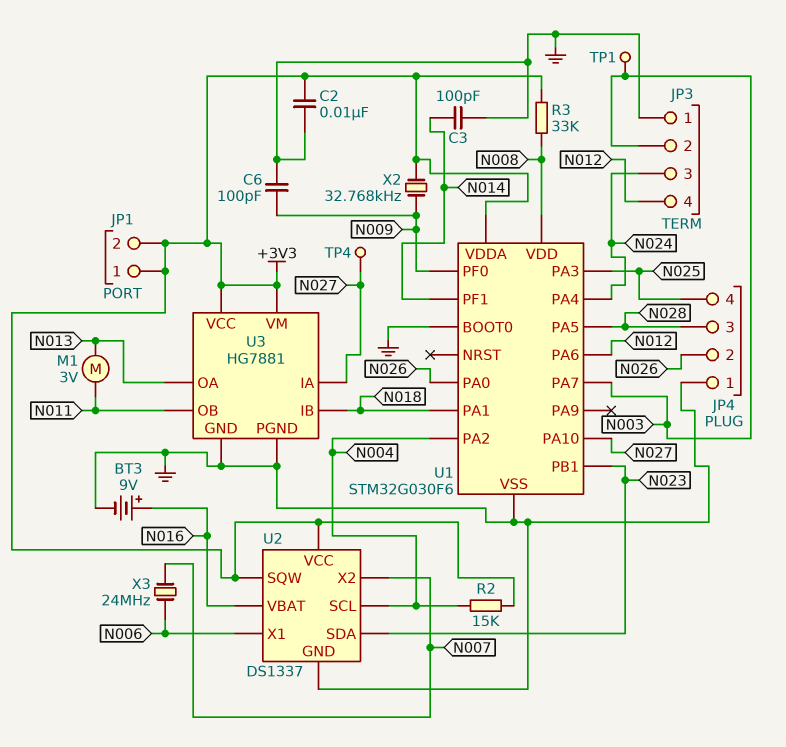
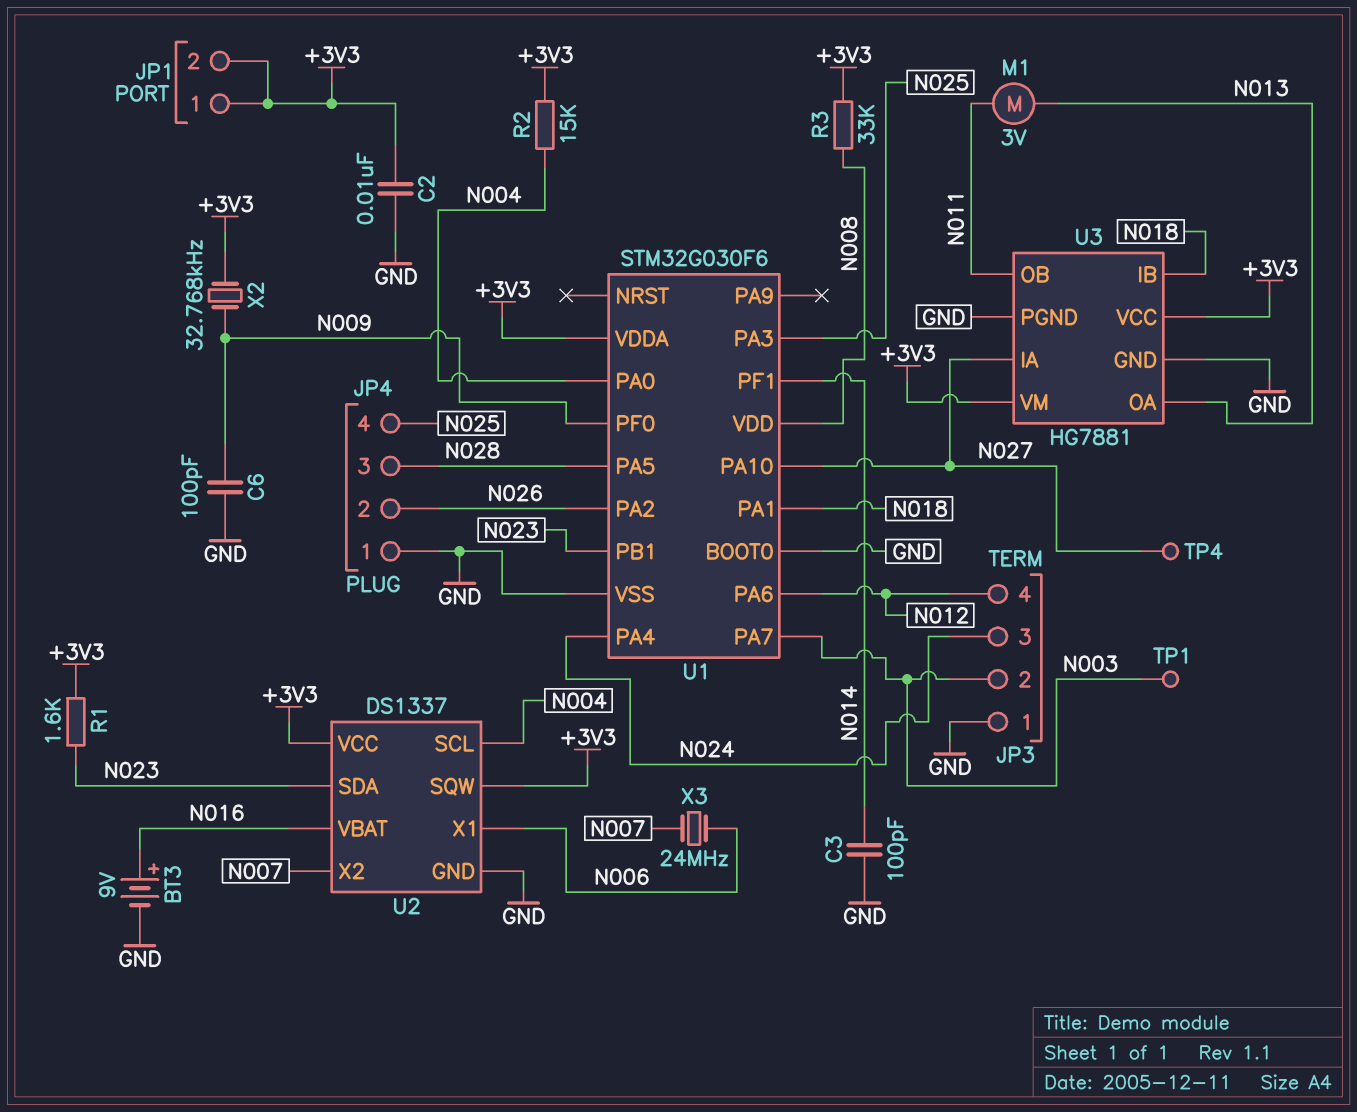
R1: none -> 1.6k (+3V3, N023)
U1 pin PA0: N026 -> N004
U1 pin PA2: N004 -> N026

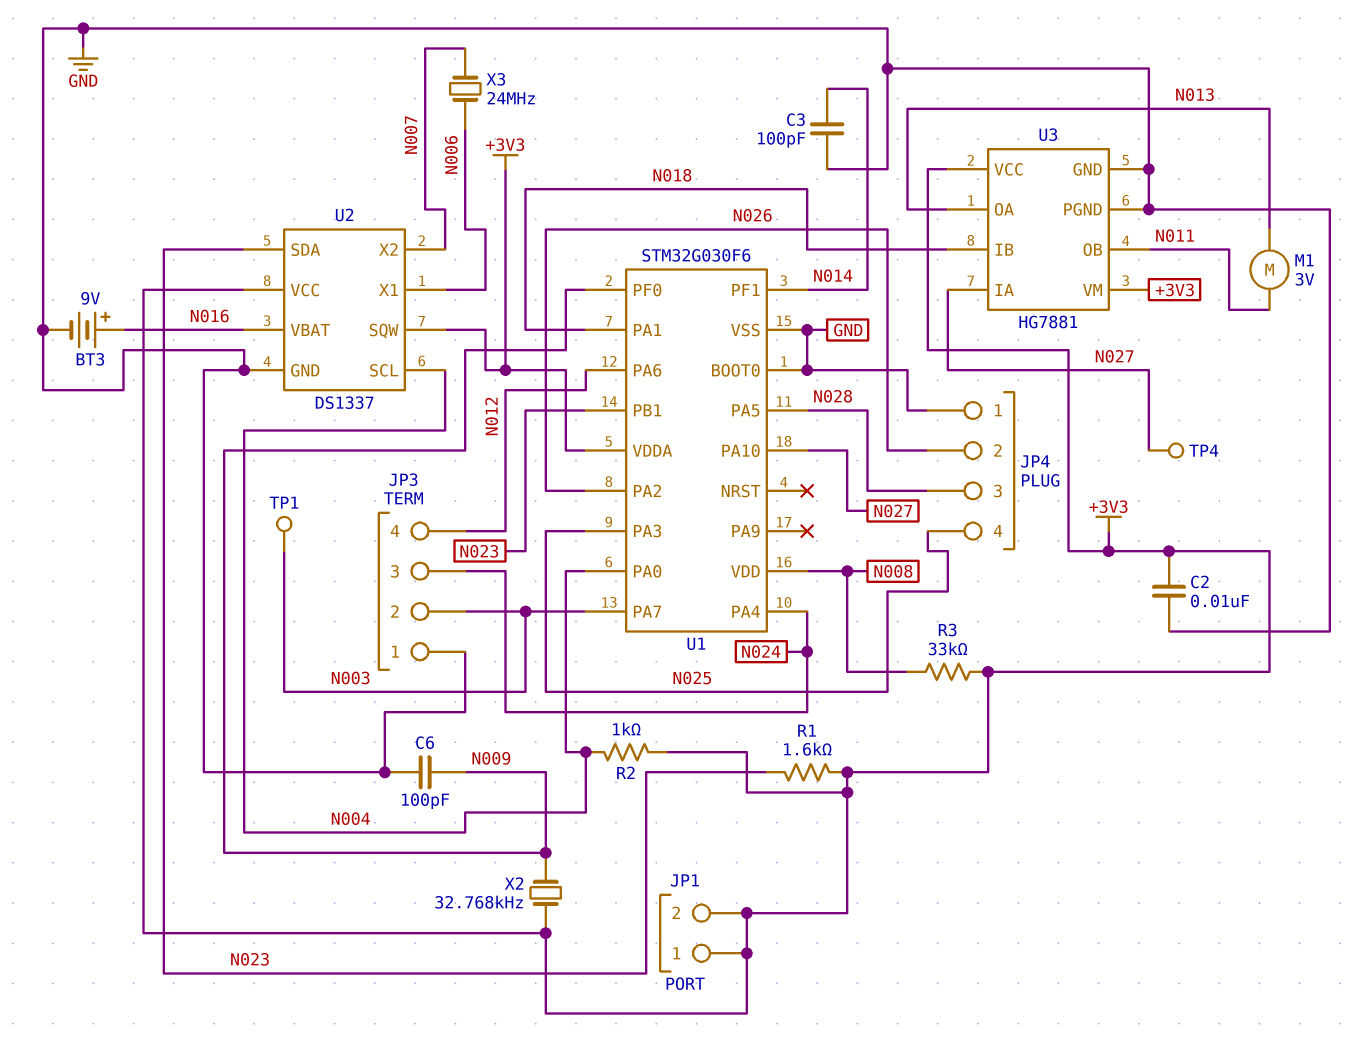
R2: 15k (+3V3, N004) -> 1k (+3V3, N004)

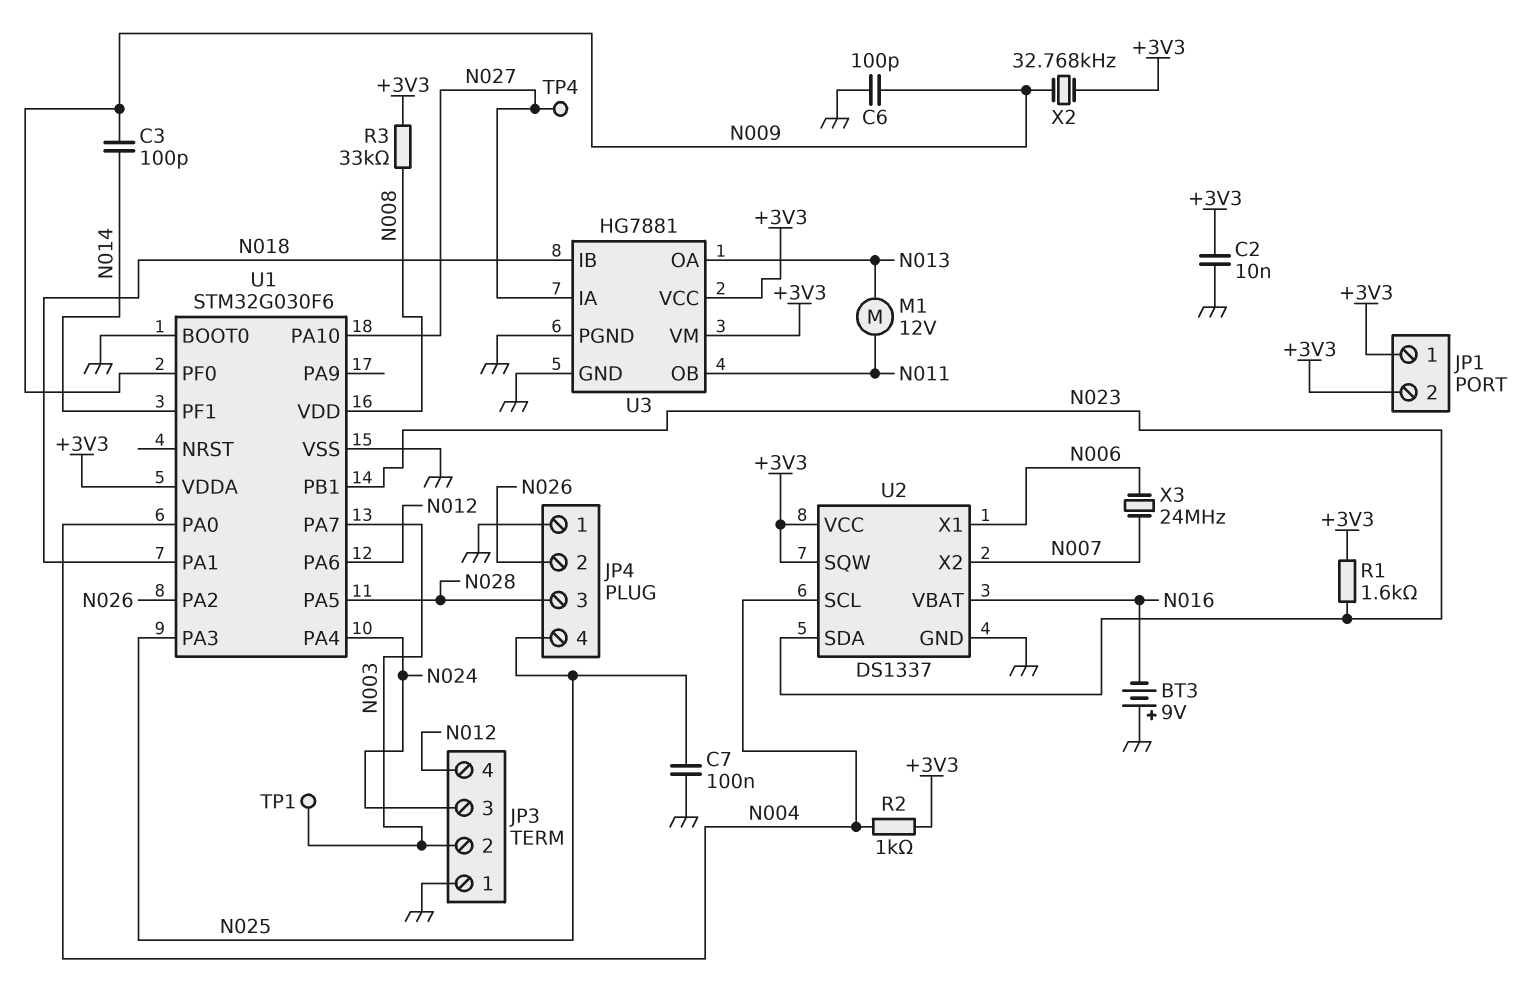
BT3: 9V (plus N016, minus GND) -> 9V (plus GND, minus N016)
C3: 100pF (GND, N014) -> 100pF (N009, N014)
C7: none -> 100nF (GND, N025)
M1: motor 3V (N011, N013) -> motor 12V (N011, N013)

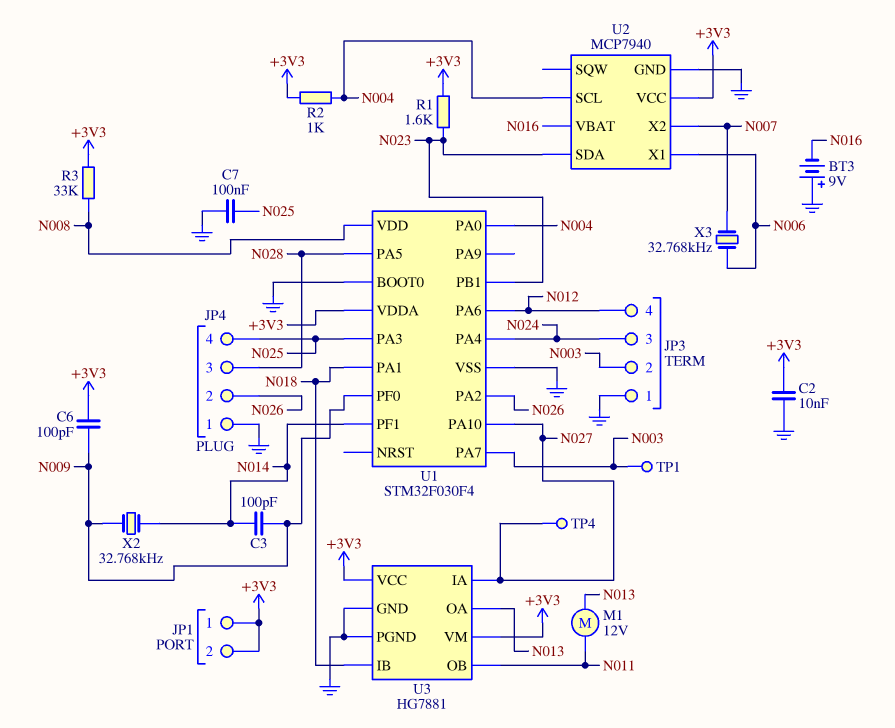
C6: 100pF (GND, N009) -> 100pF (+3V3, N009)
U1: STM32G030F6 -> STM32F030F4
U2: DS1337 -> MCP7940
U2 pin SQW: +3V3 -> none
X2: 32.768kHz (+3V3, N009) -> 32.768kHz (N009, N014)
X3: 24MHz (N006, N007) -> 32.768kHz (N006, N007)

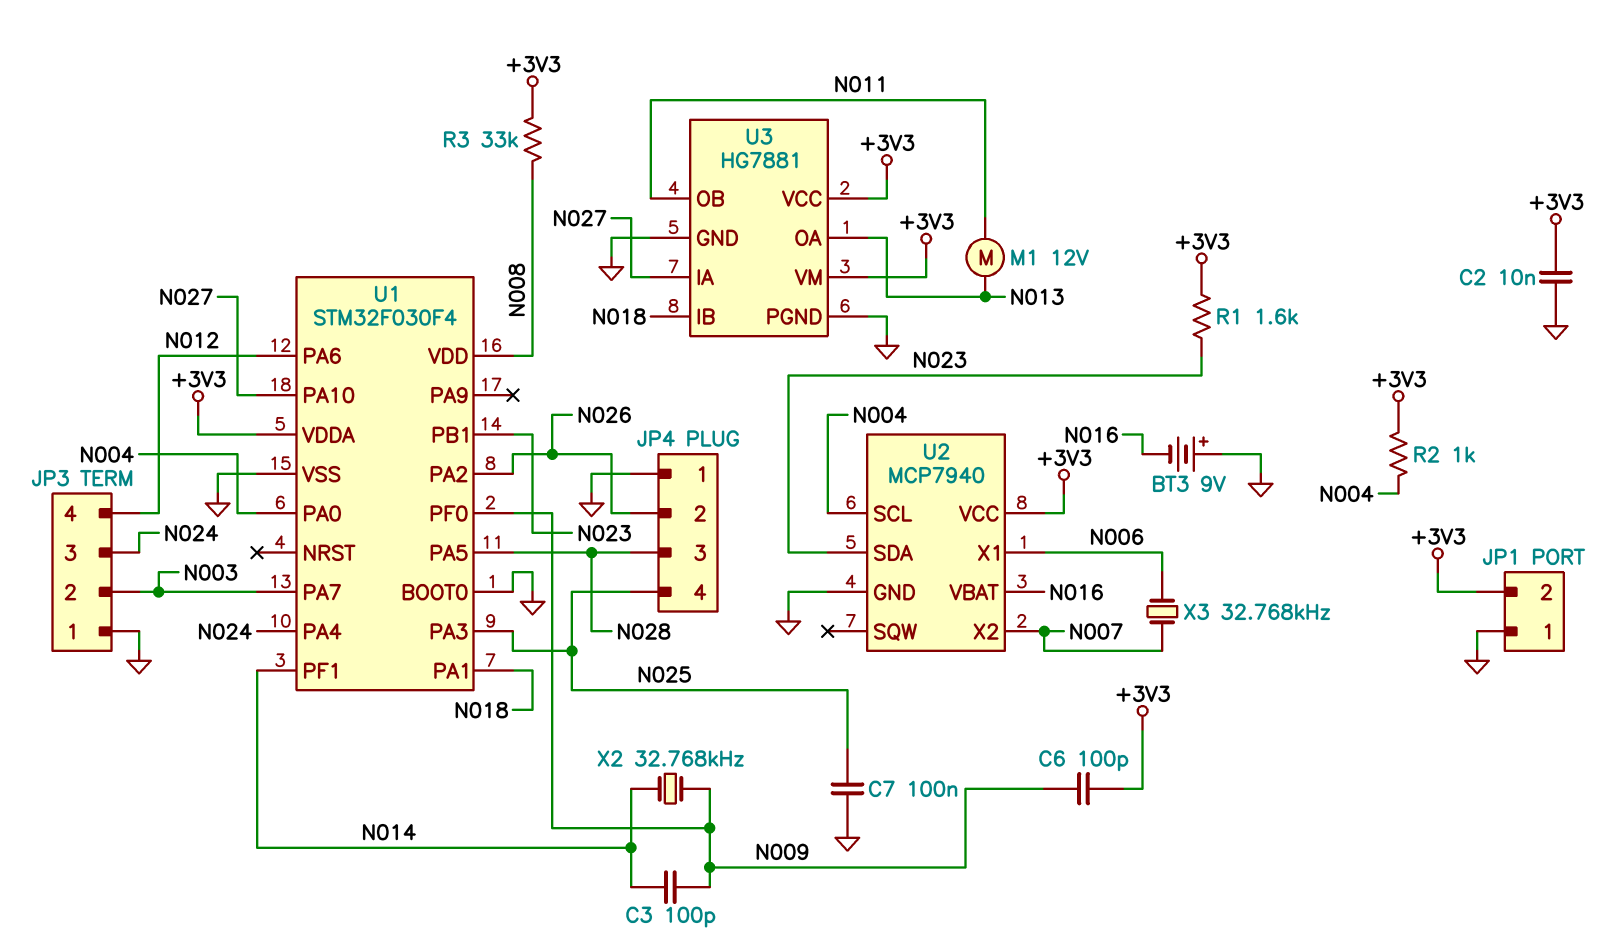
JP1 pin 1: +3V3 -> GND
TP1: test point (N003) -> none
TP4: test point (N027) -> none

